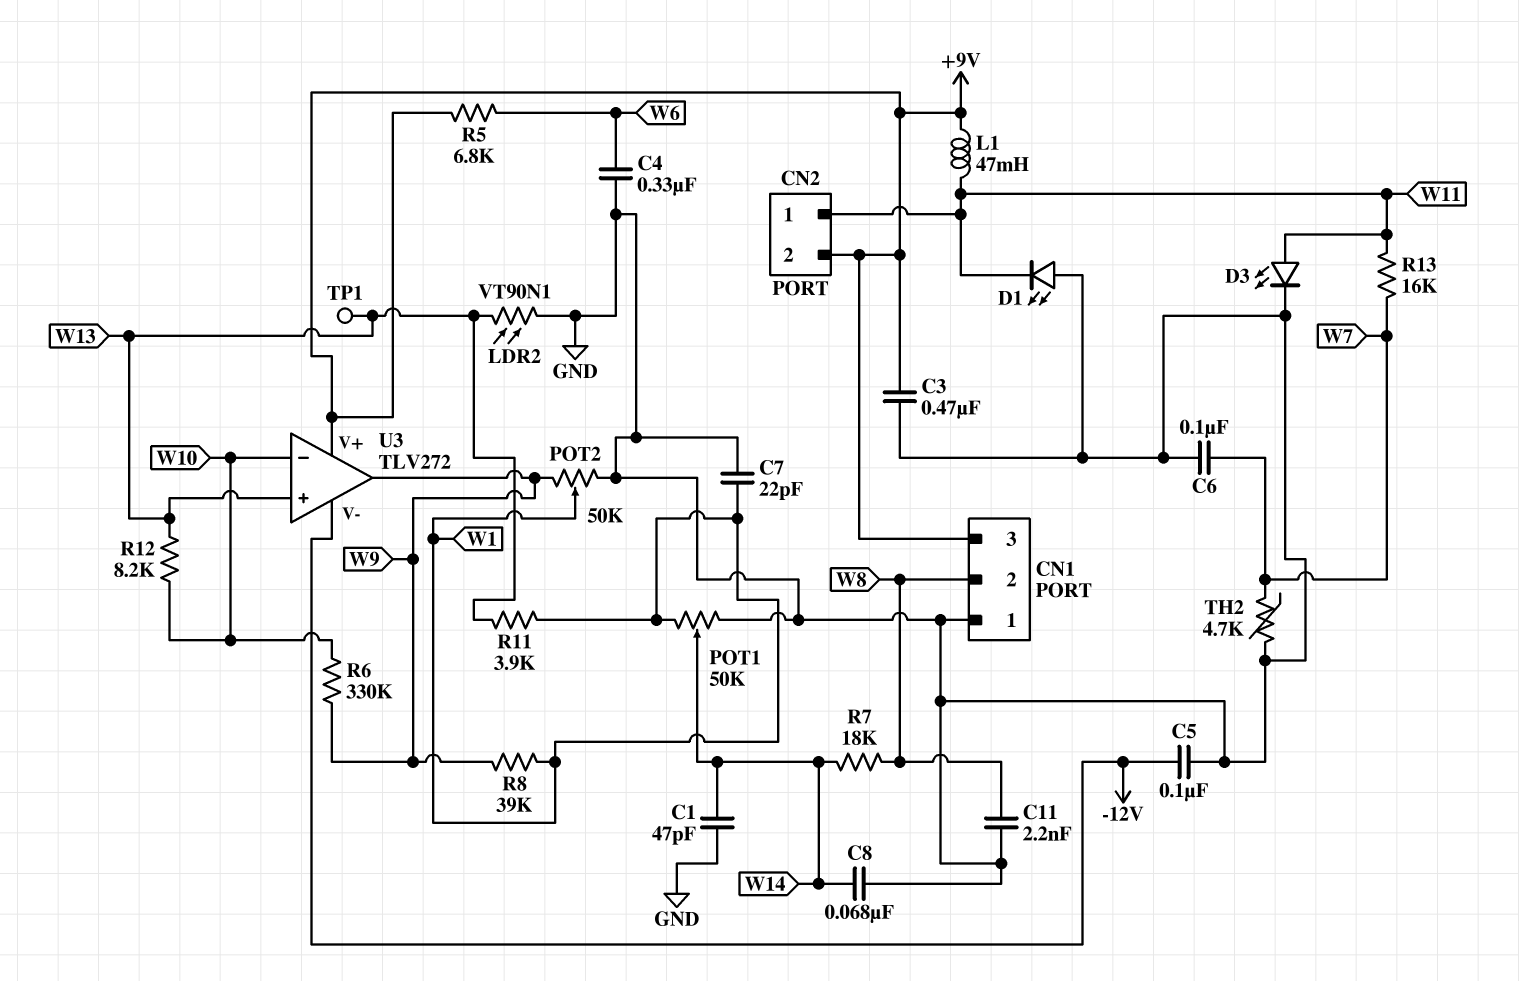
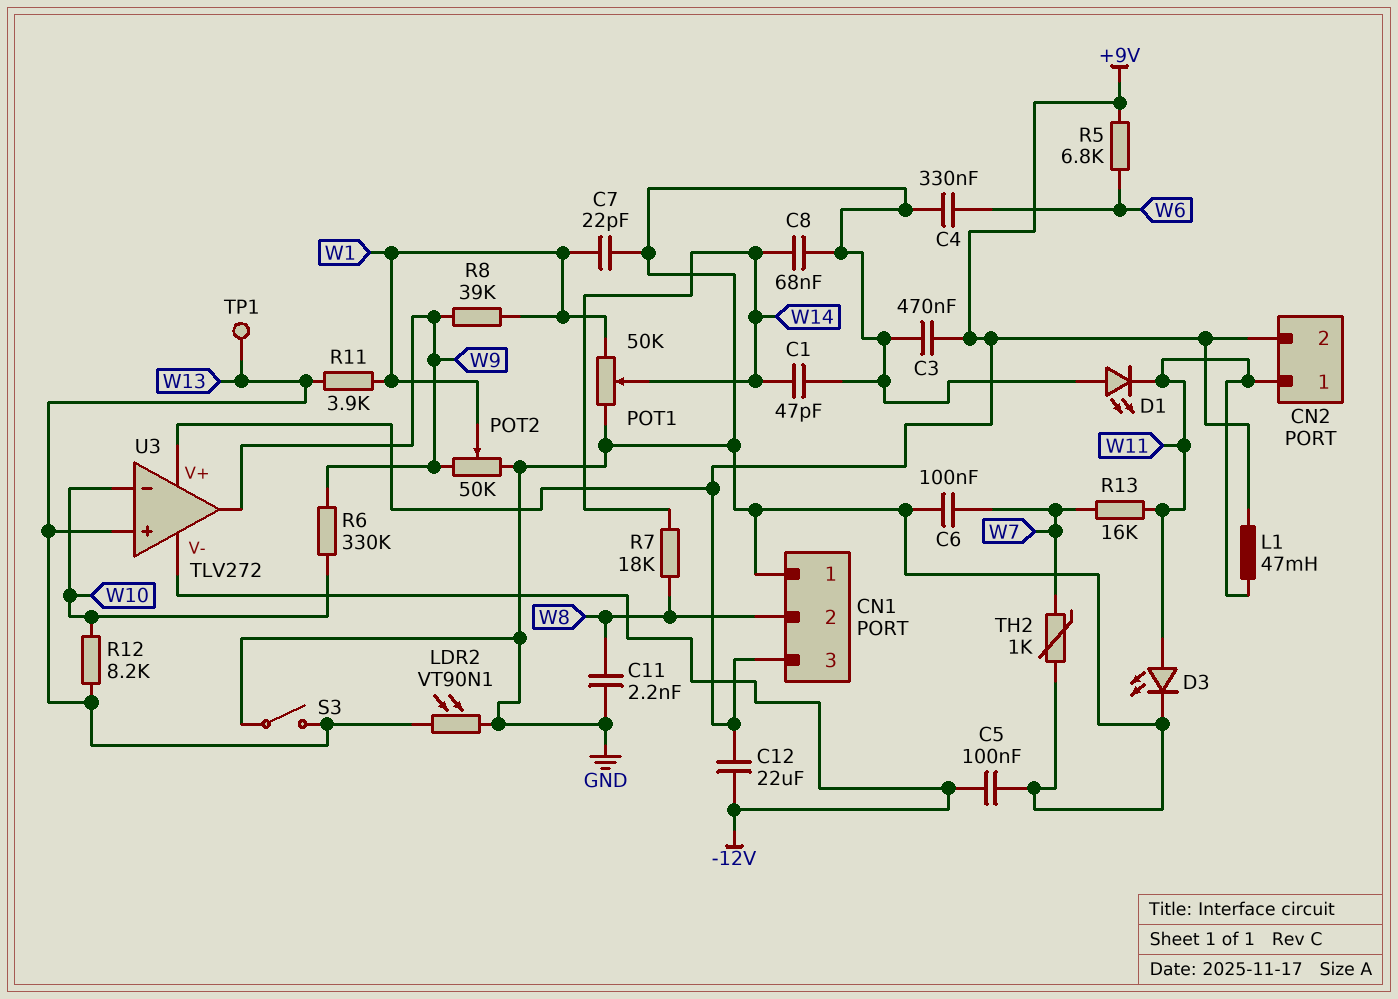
C12: none -> 22uF (+9V, -12V)
S3: none -> switch (GND, W13)
TH2: 4.7k (GND, W7) -> 1k (GND, W7)

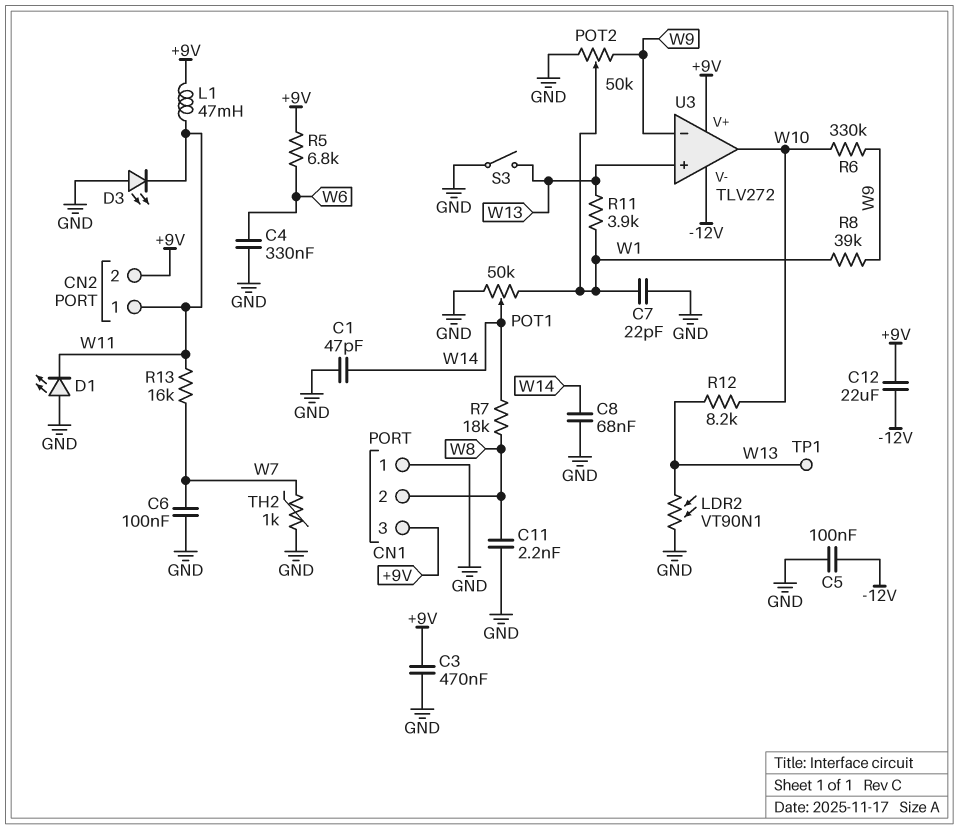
D3: LED (A W11, K GND) -> LED (A GND, K W11)
U3 pin in-: W10 -> W9
U3 pin out: W9 -> W10

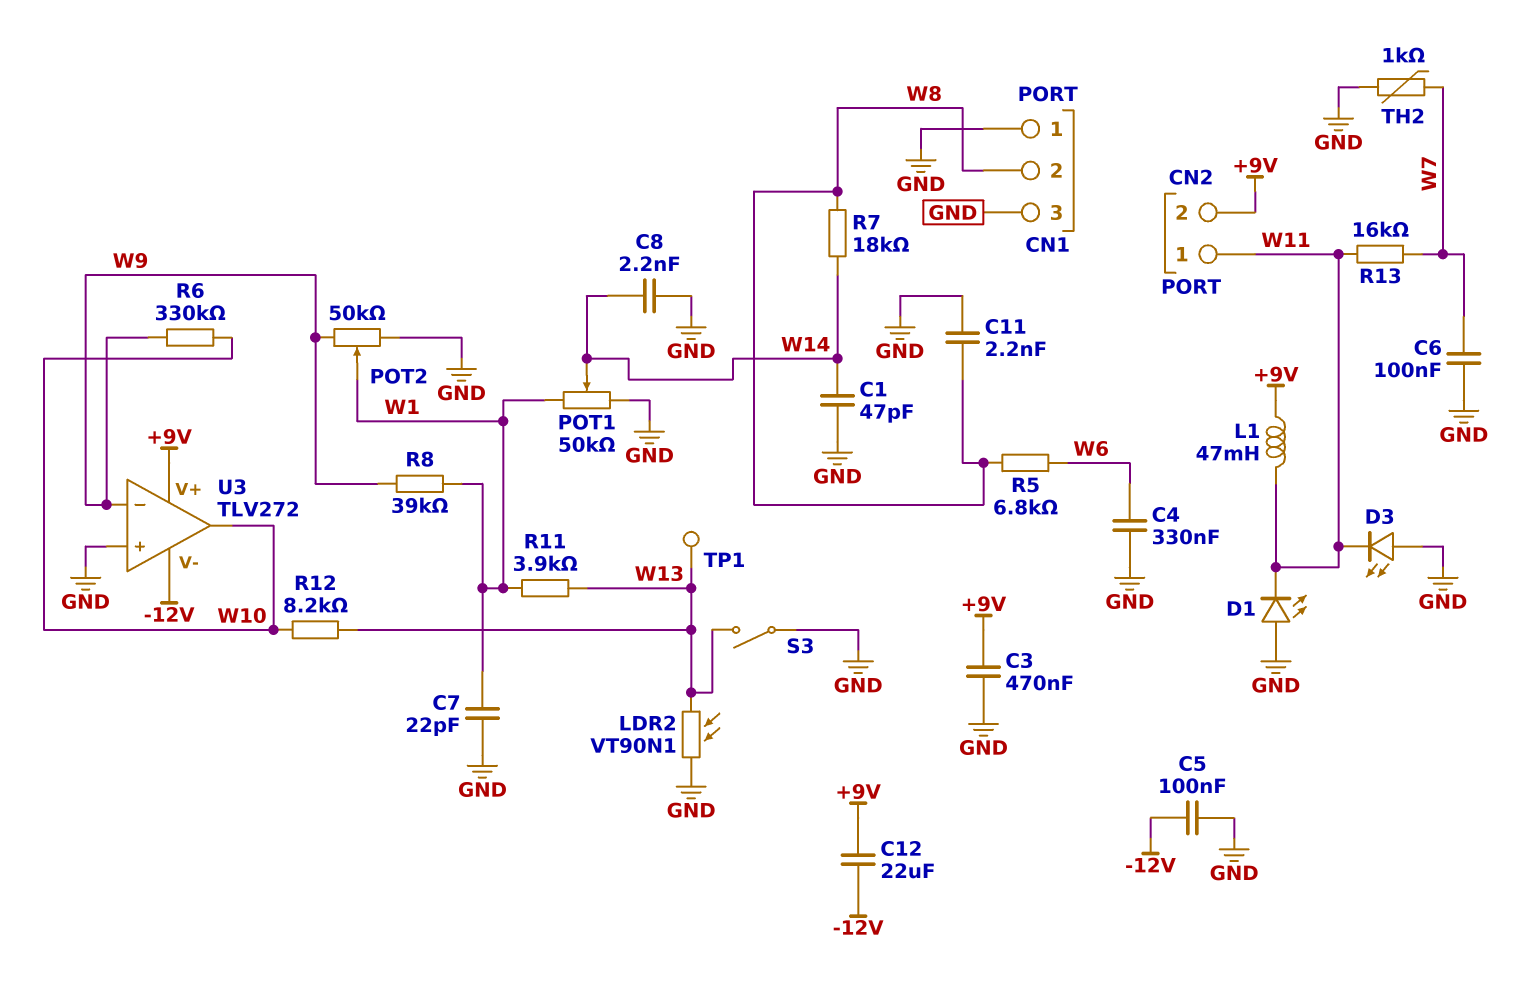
C8: 68nF (GND, W14) -> 2.2nF (GND, W14)
CN1 pin 3: +9V -> GND
R5: 6.8k (+9V, W6) -> 6.8k (W6, W8)
U3 pin in+: W13 -> GND

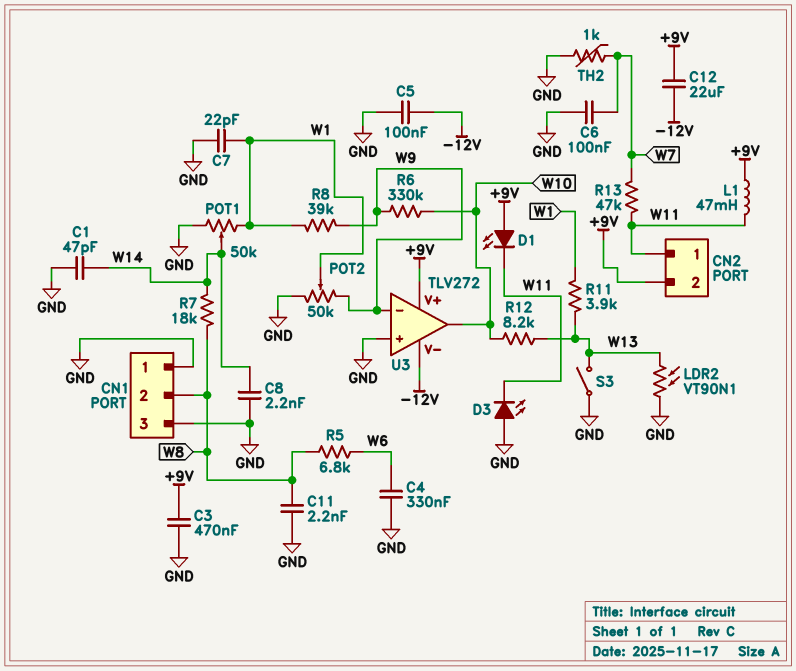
D1: LED (A GND, K W11) -> LED (A +9V, K W11)
R13: 16k (W7, W11) -> 47k (W7, W11)
TP1: test point (W13) -> none

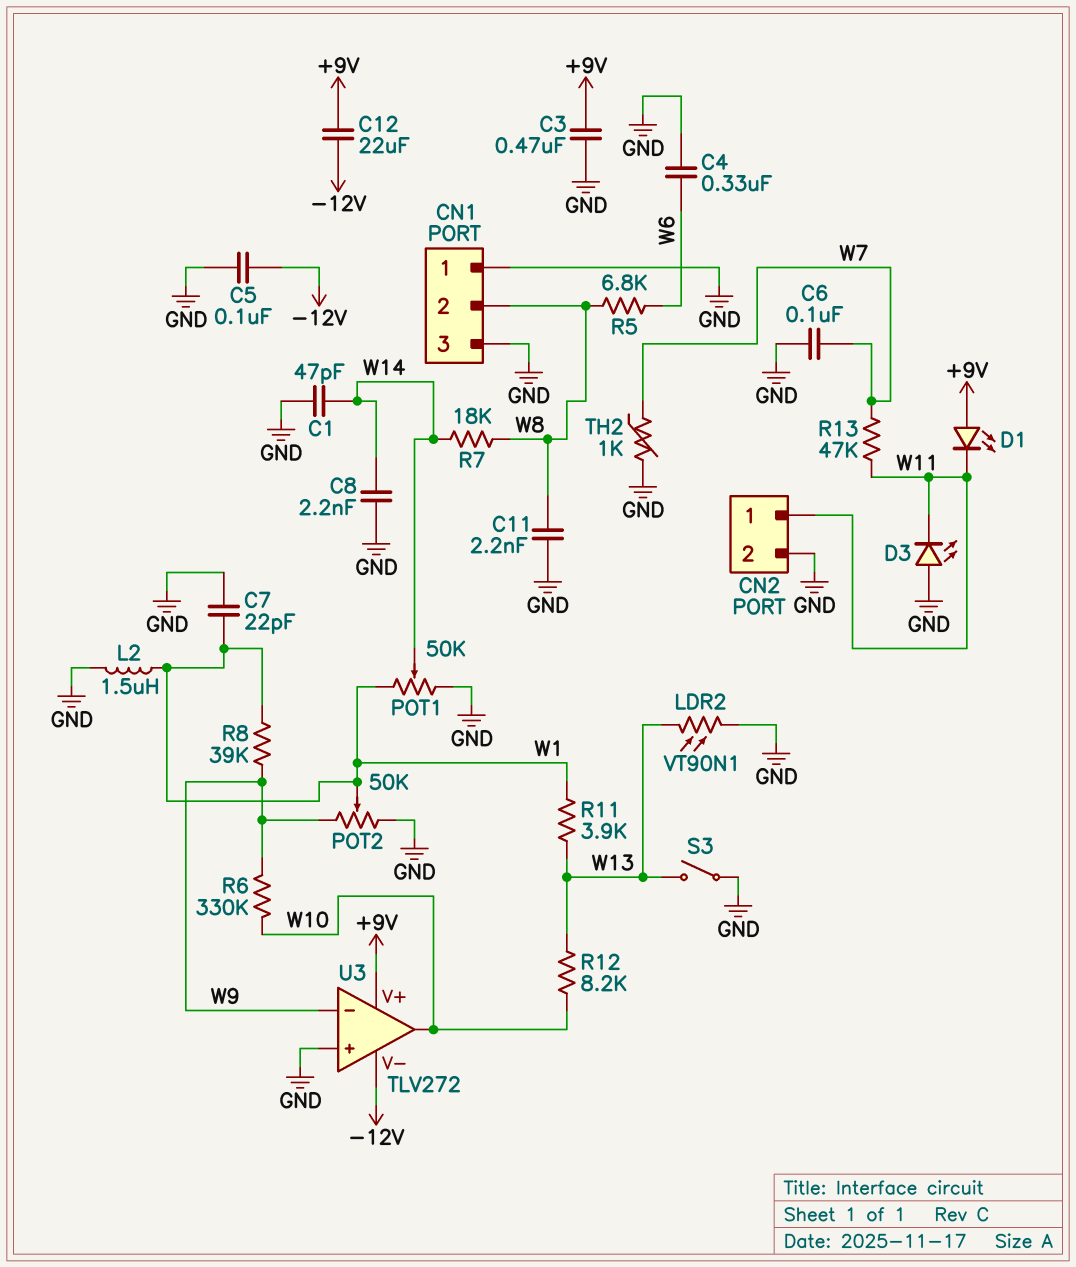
CN2 pin 2: +9V -> GND
L1: 47mH (+9V, W11) -> none
L2: none -> 1.5uH (GND, W1)

